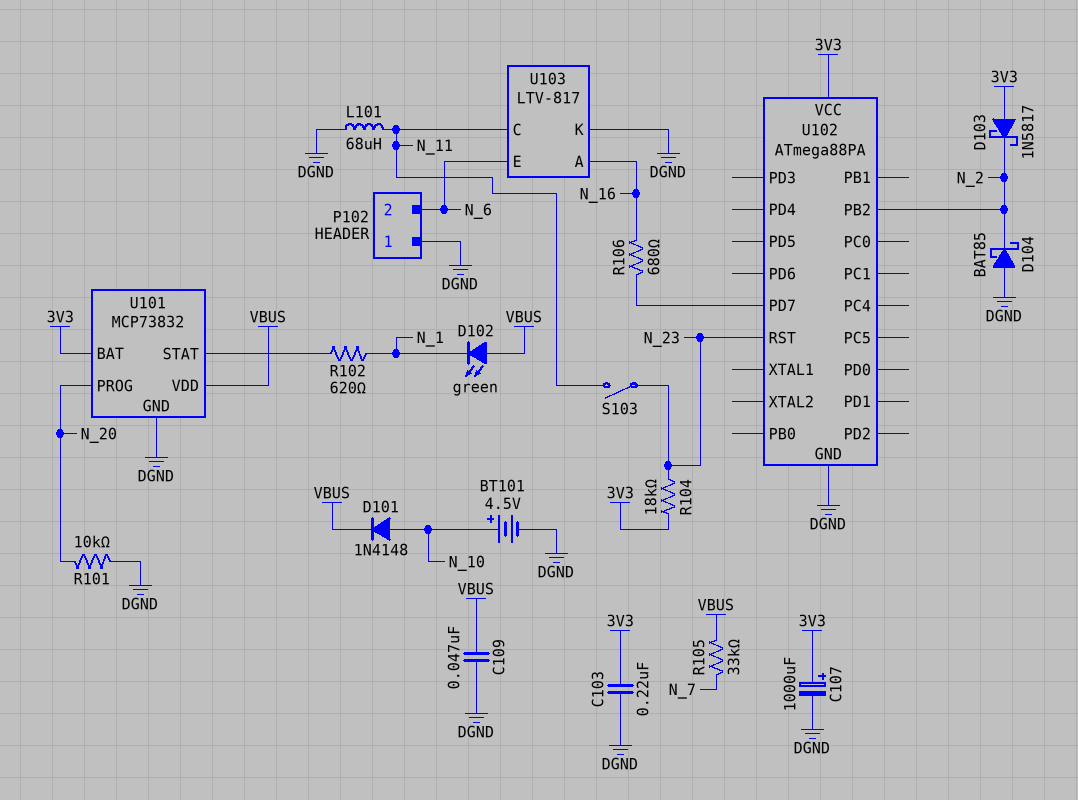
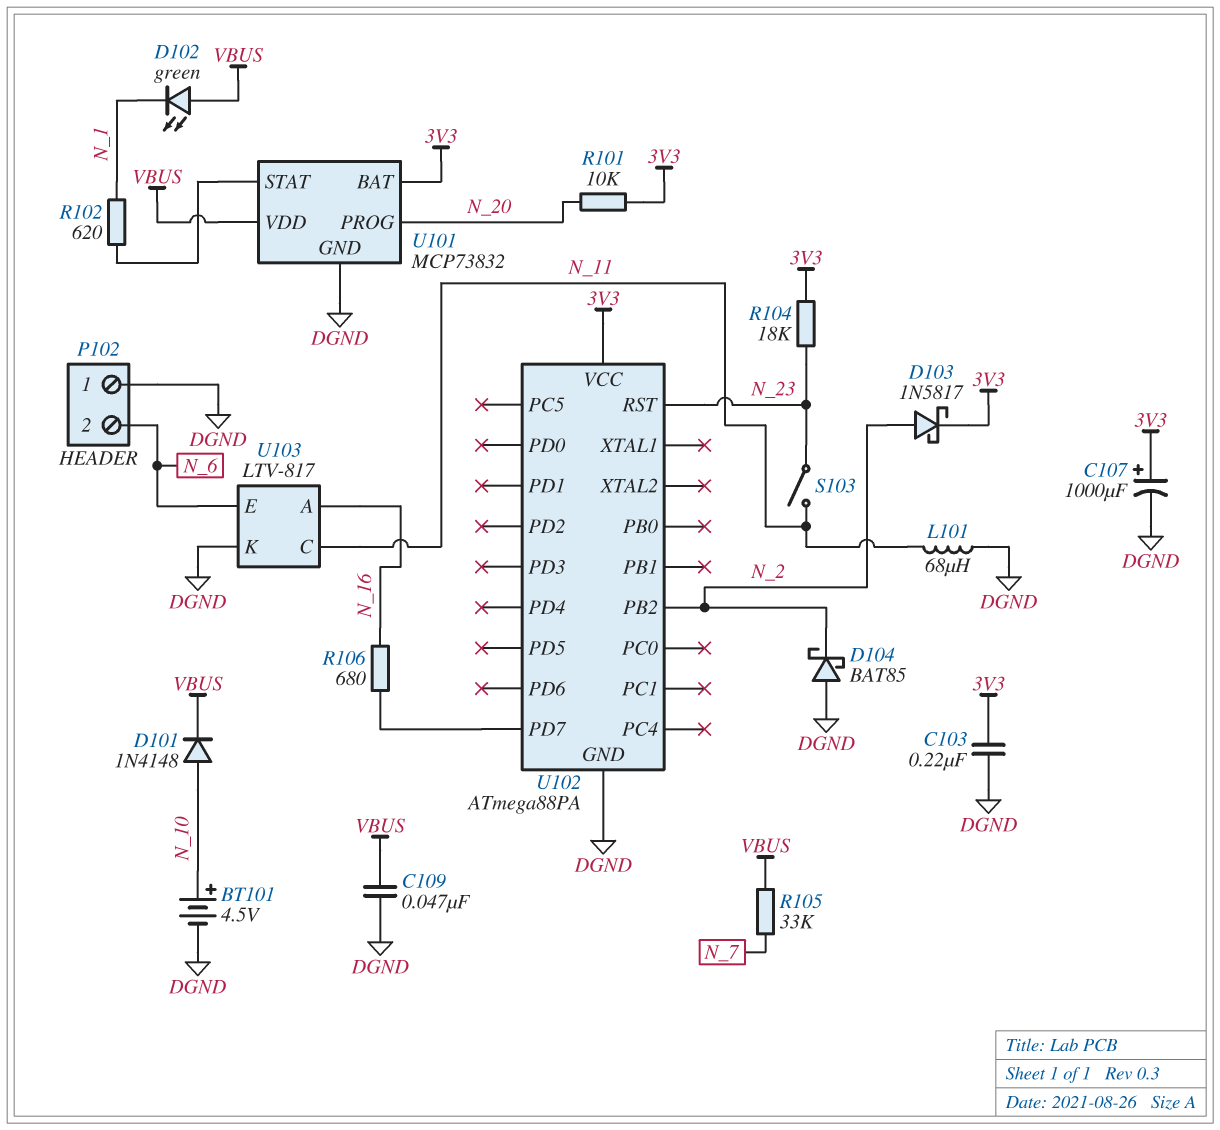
D103: schottky 1N5817 (A 3V3, K N_2) -> schottky 1N5817 (A N_2, K 3V3)
R101: 10k (DGND, N_20) -> 10k (3V3, N_20)

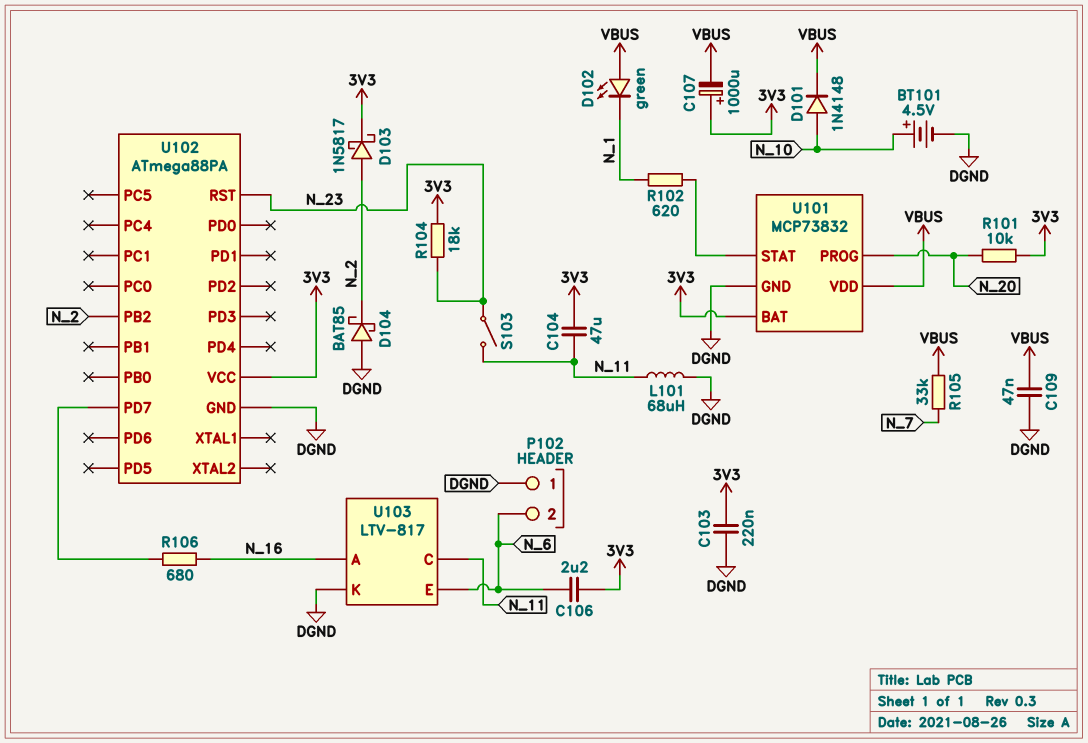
C104: none -> 47uF (3V3, N_11)
C106: none -> 2.2uF (3V3, N_6)
C107: 1000uF (plus 3V3, minus DGND) -> 1000uF (plus 3V3, minus VBUS)

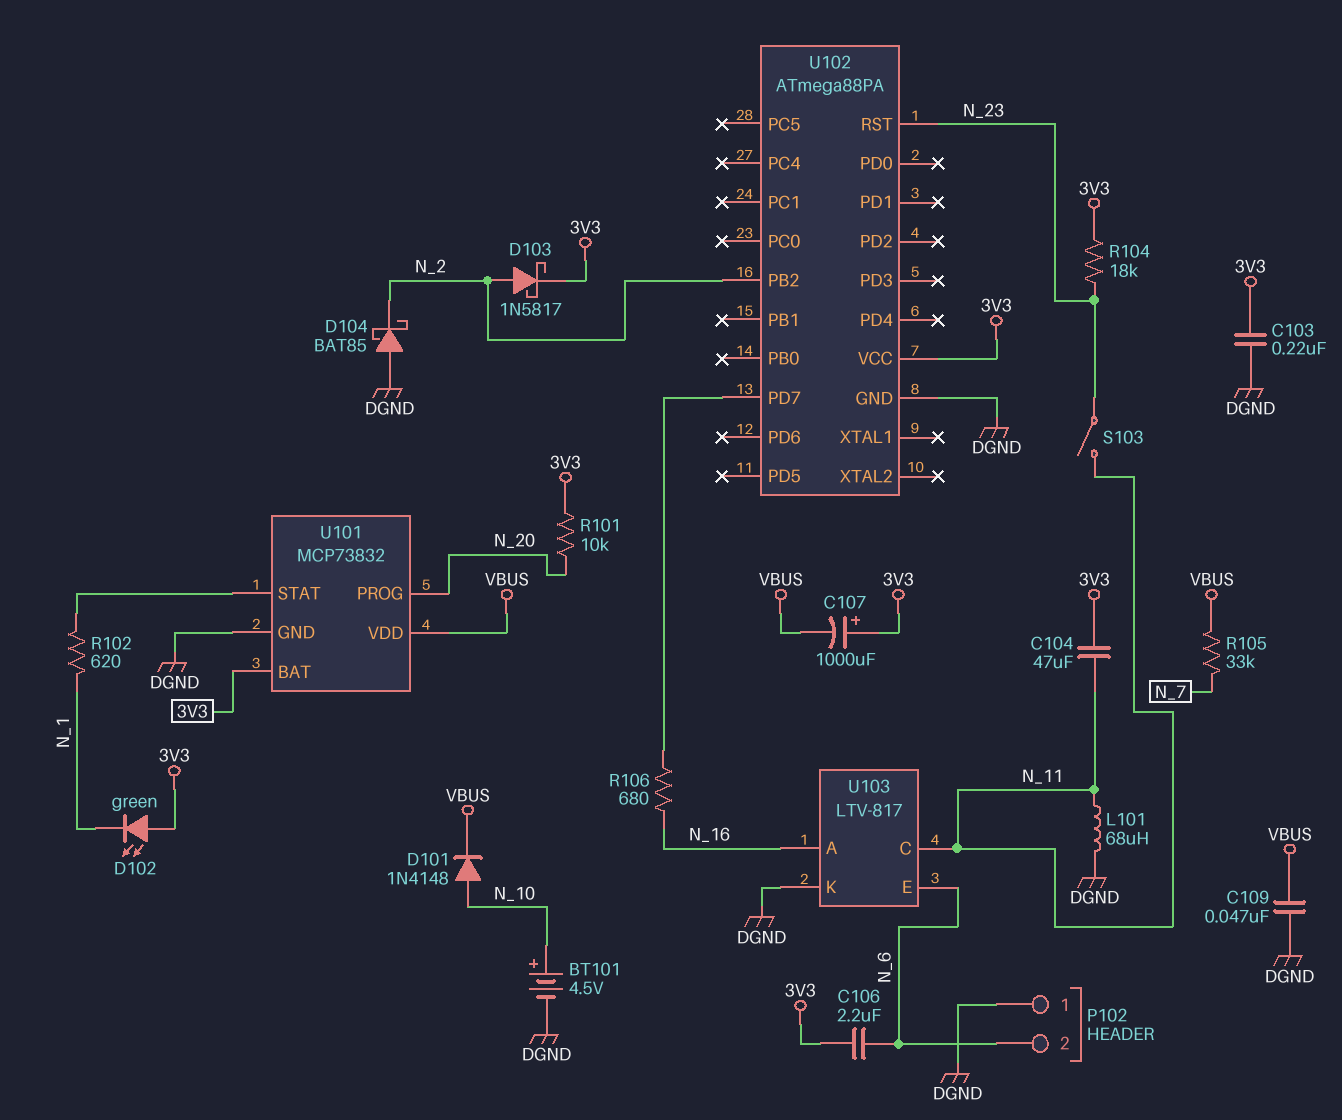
D102: LED green (A VBUS, K N_1) -> LED green (A 3V3, K N_1)

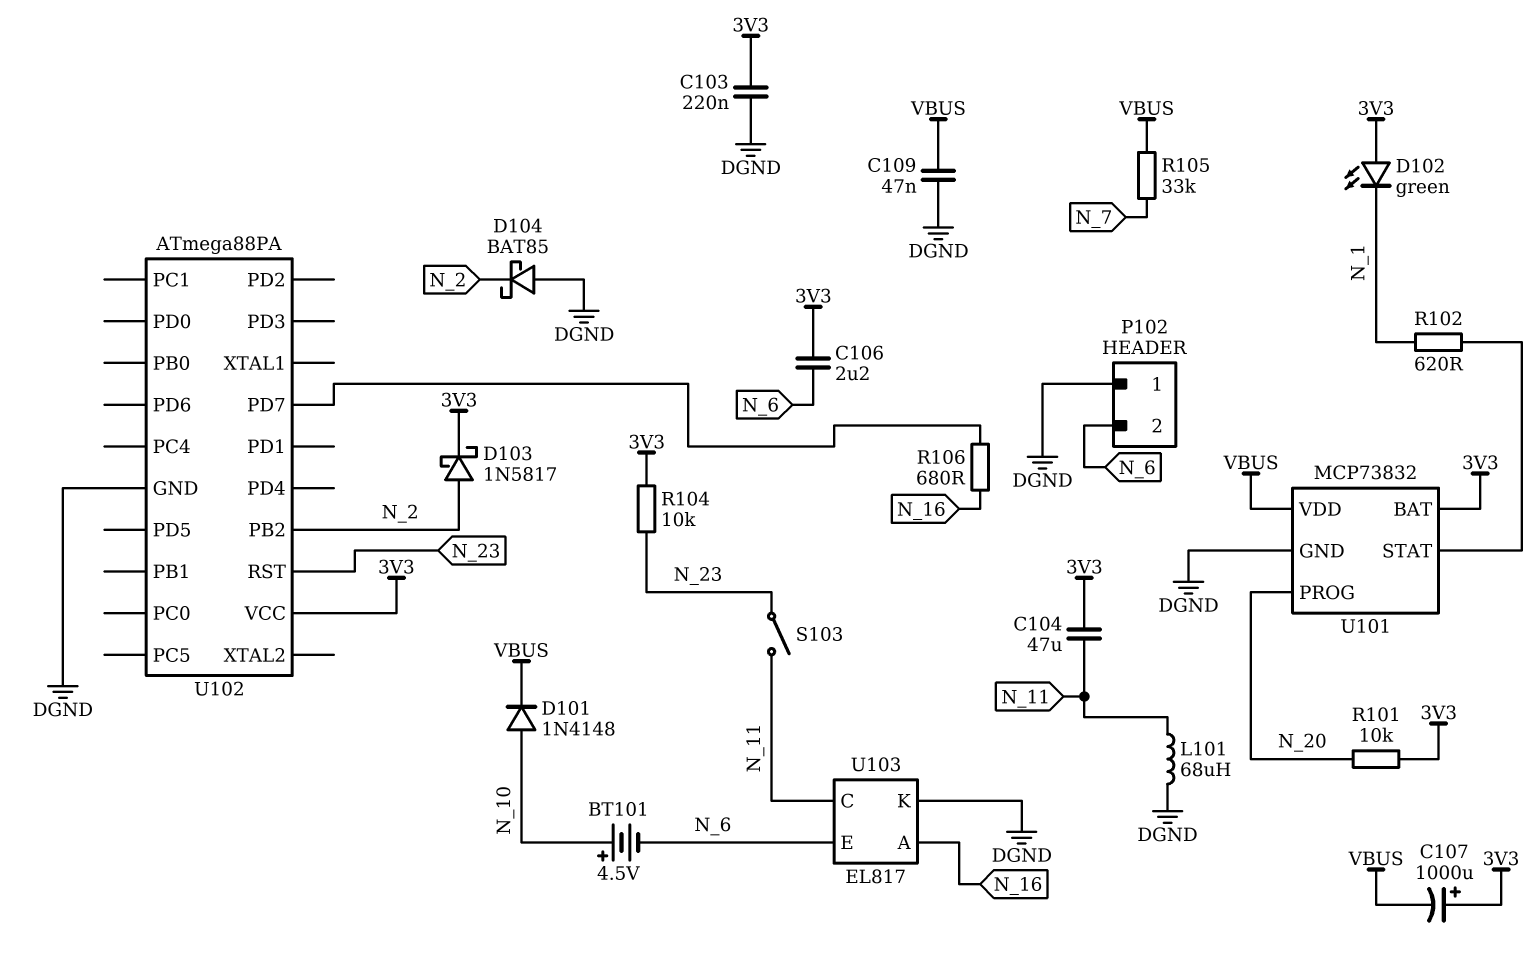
BT101: 4.5V (plus N_10, minus DGND) -> 4.5V (plus N_10, minus N_6)
R104: 18k (3V3, N_23) -> 10k (3V3, N_23)
U103: LTV-817 -> EL817

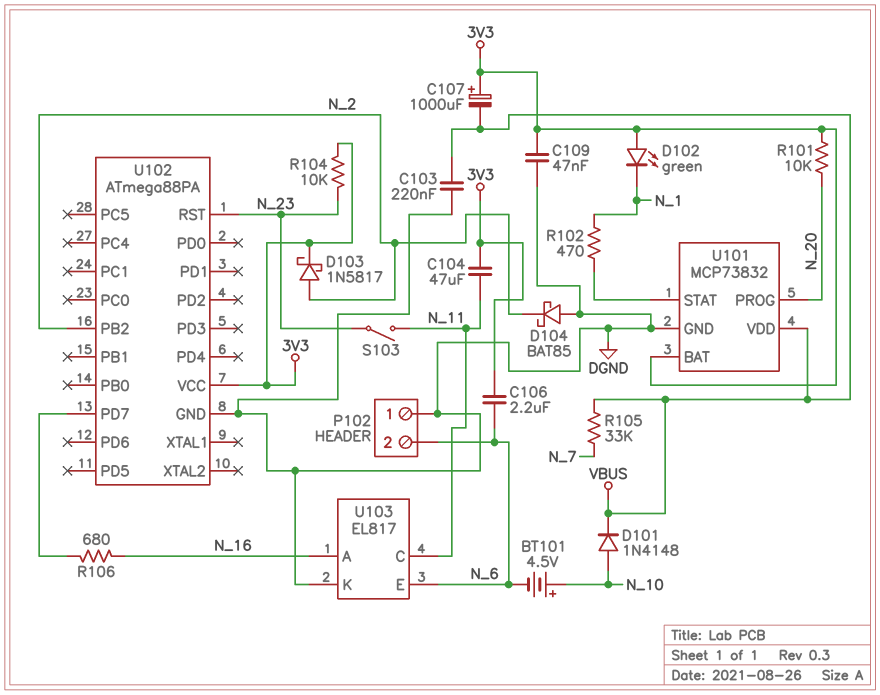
C103: 220nF (3V3, DGND) -> 220nF (DGND, VBUS)
C109: 47nF (DGND, VBUS) -> 47nF (3V3, DGND)
L101: 68uH (DGND, N_11) -> none
R102: 620 (N_1, U101/STAT) -> 470 (N_1, U101/STAT)

